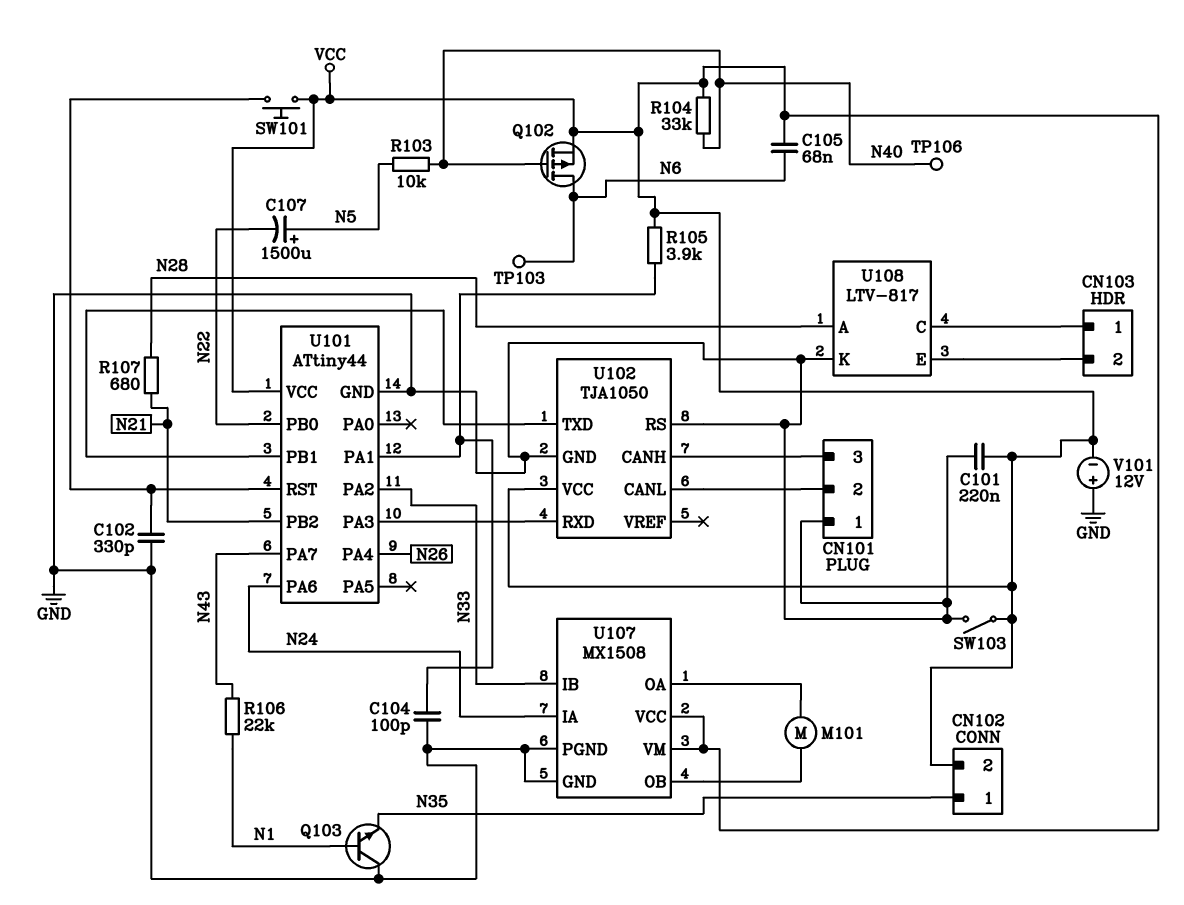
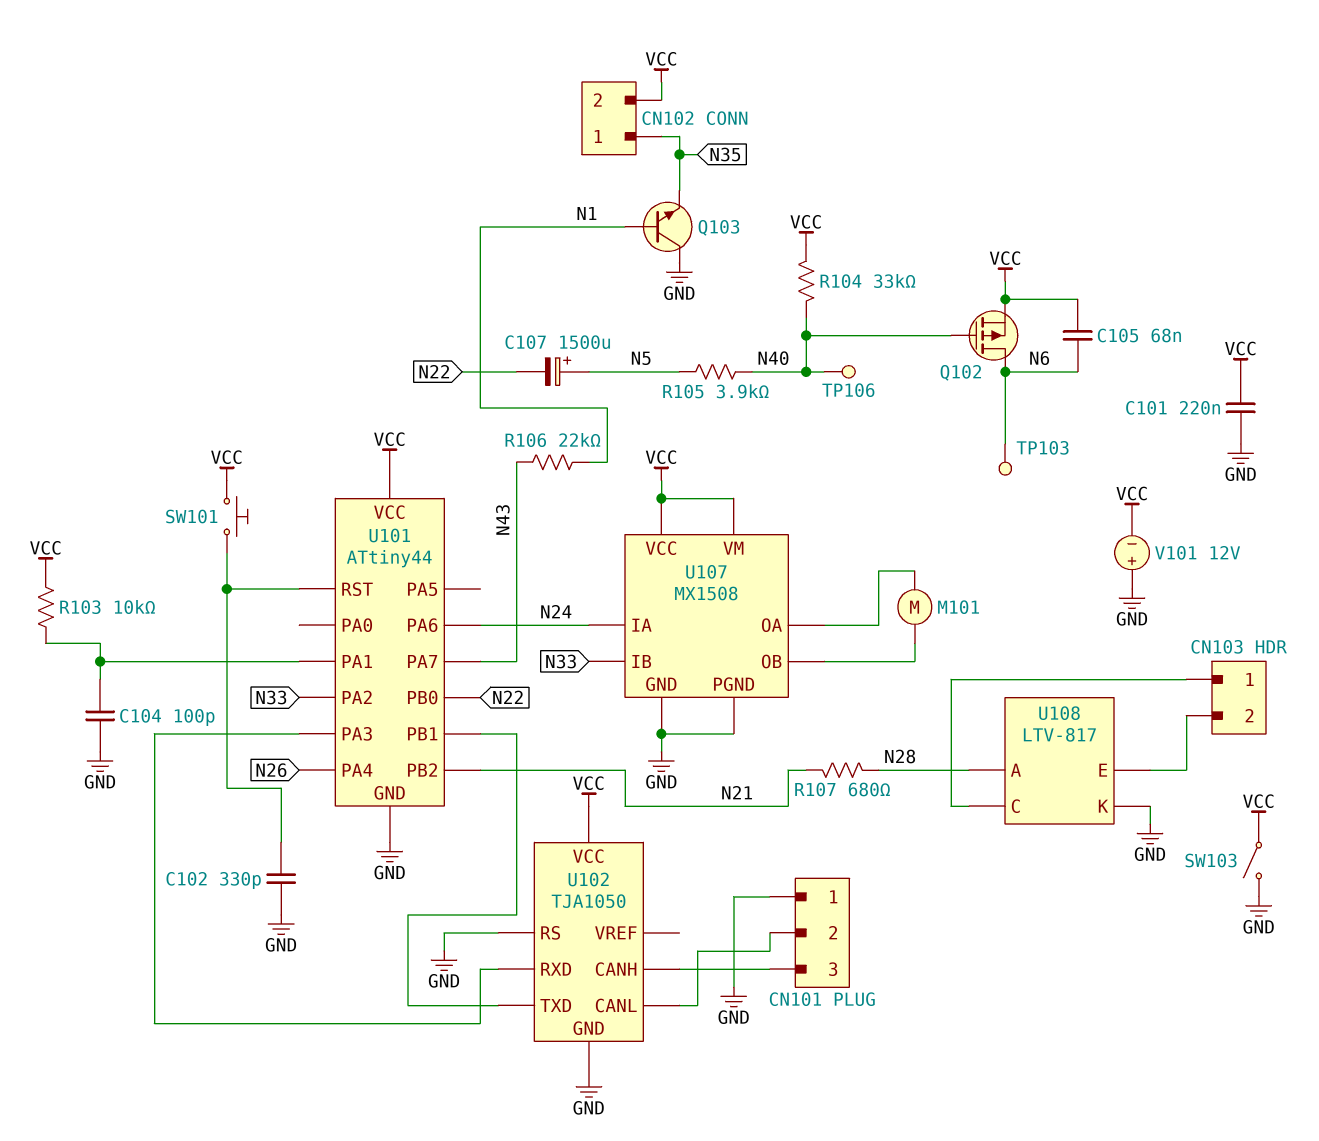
R103: 10k (N5, N40) -> 10k (U101/PA1, VCC)
R105: 3.9k (U101/PA1, VCC) -> 3.9k (N5, N40)

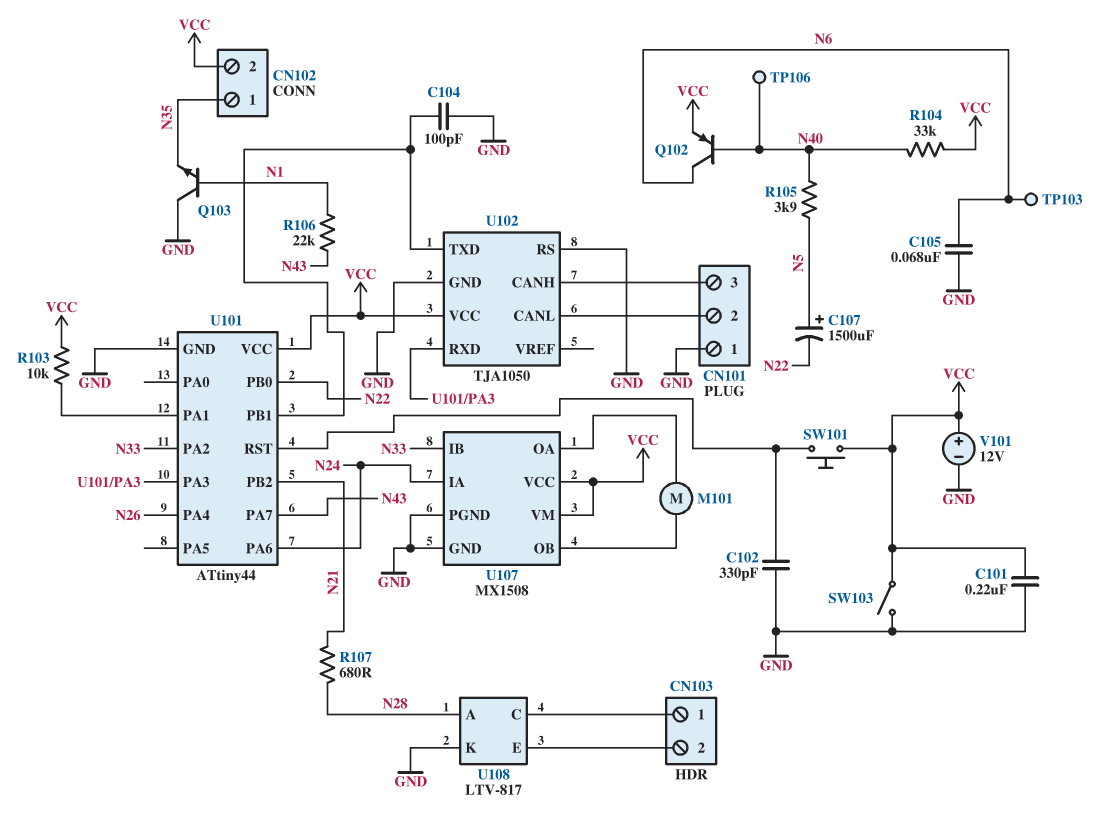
C104: 100pF (GND, U101/PA1) -> 100pF (GND, U101/PB1)
C105: 68nF (N6, VCC) -> 68nF (GND, N6)
Q102: PMOS (G N40, D N6, S VCC) -> PNP (B N40, C N6, E VCC)
V101: 12V (plus GND, minus VCC) -> 12V (plus VCC, minus GND)

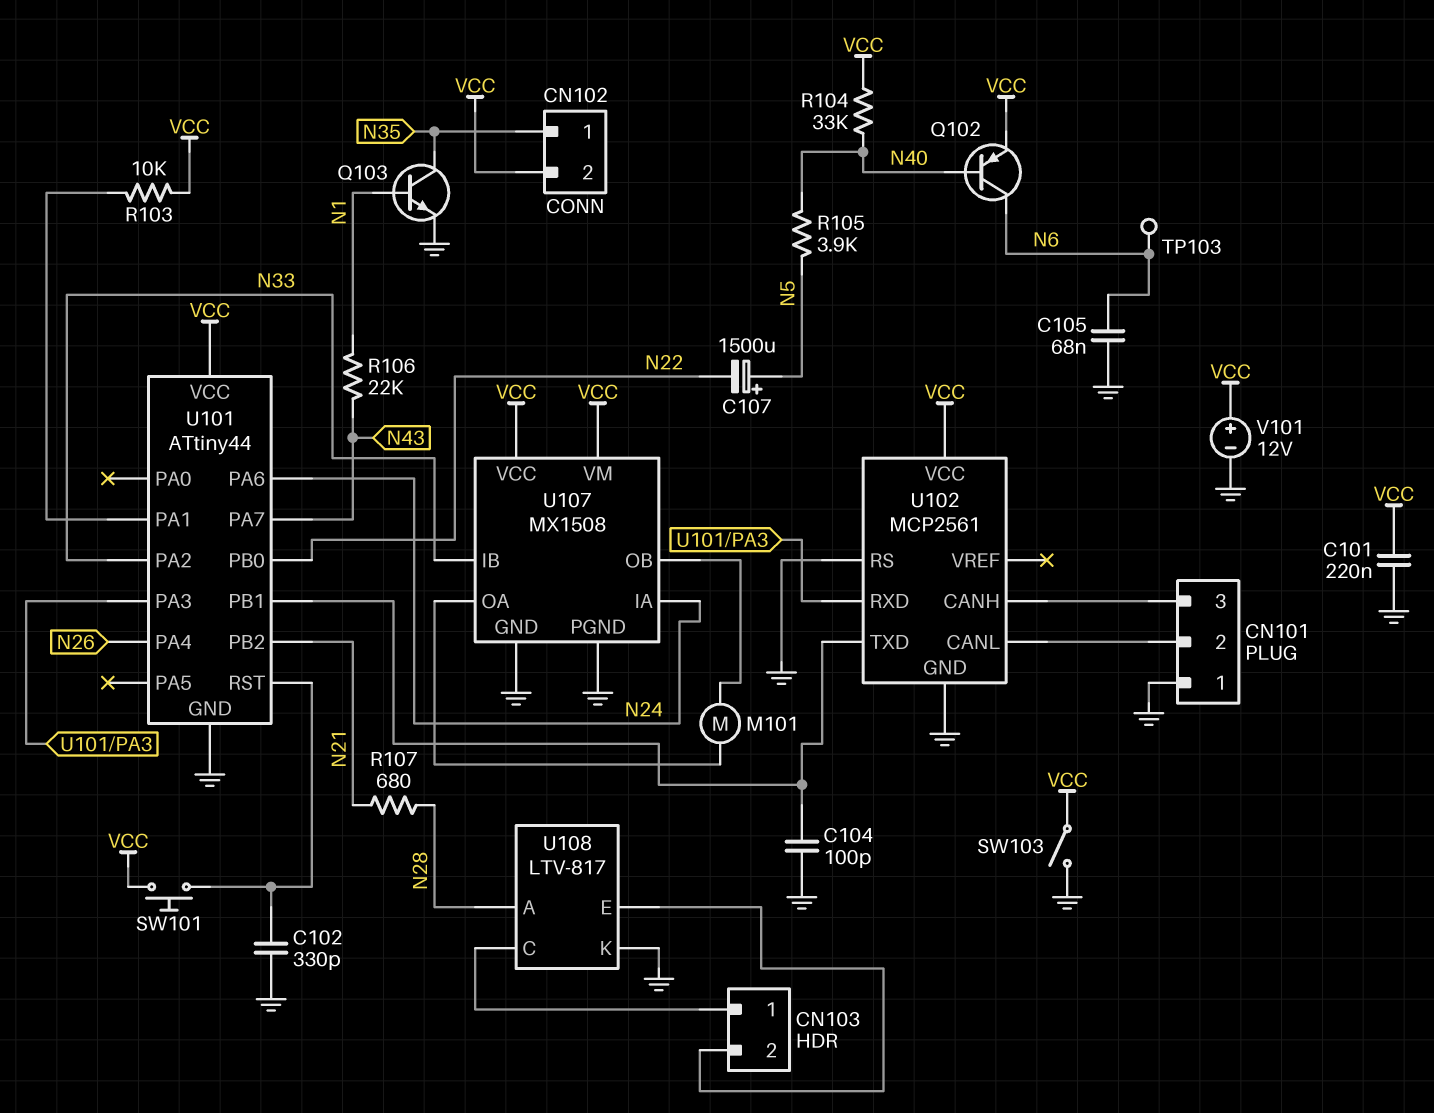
Q103: NPN (B N1, C GND, E N35) -> NPN (B N1, C N35, E GND)
TP106: test point (N40) -> none
U102: TJA1050 -> MCP2561

